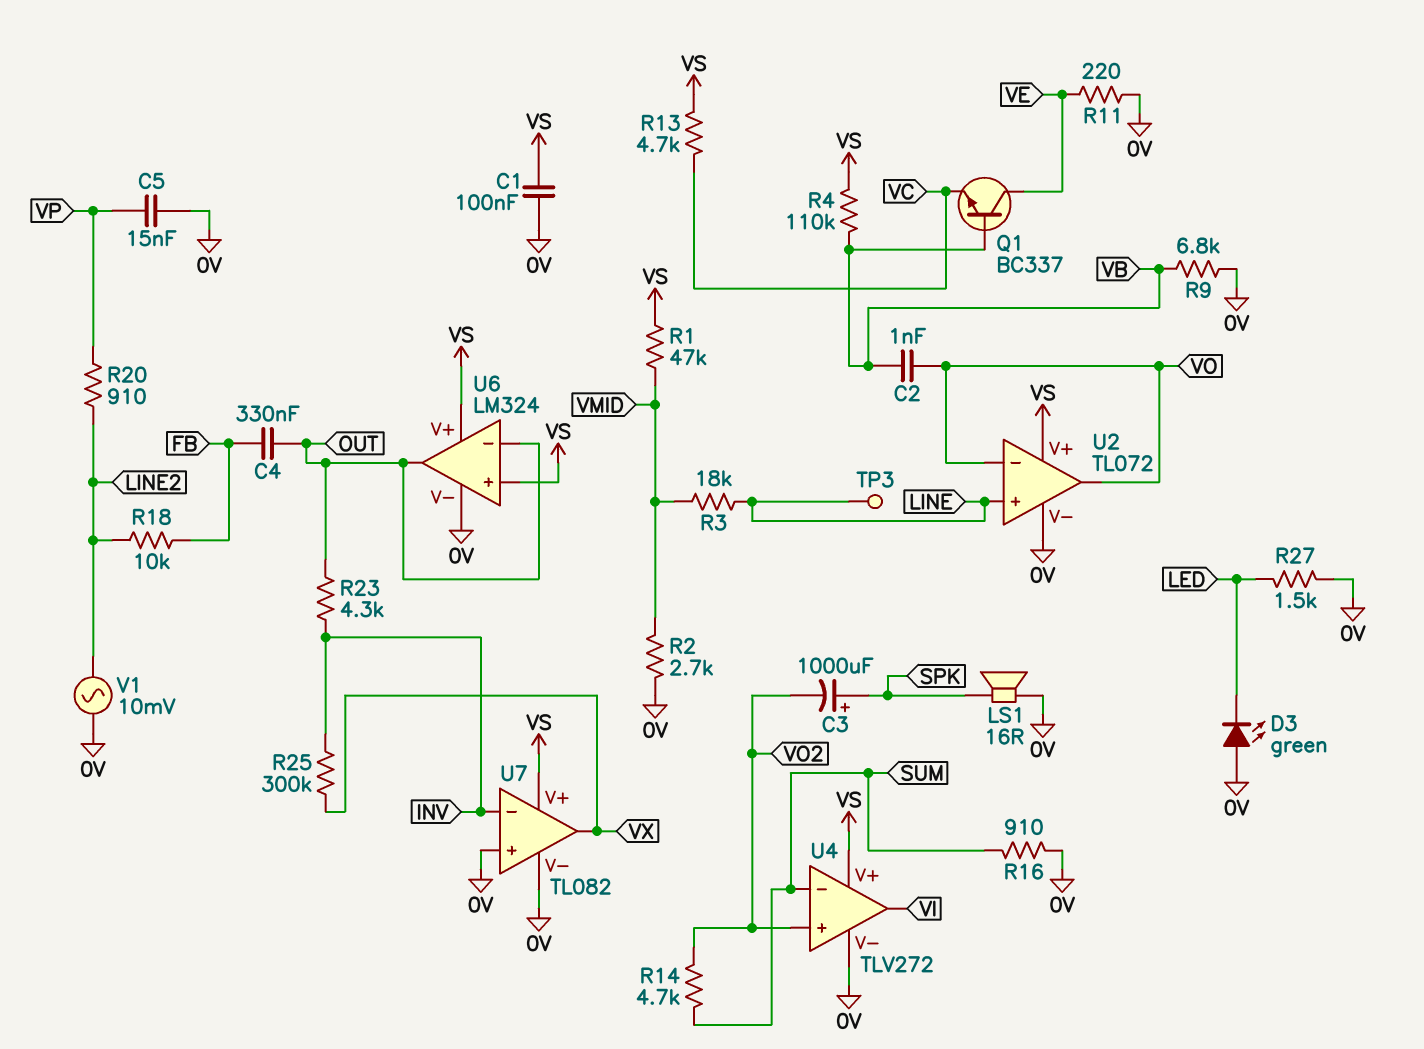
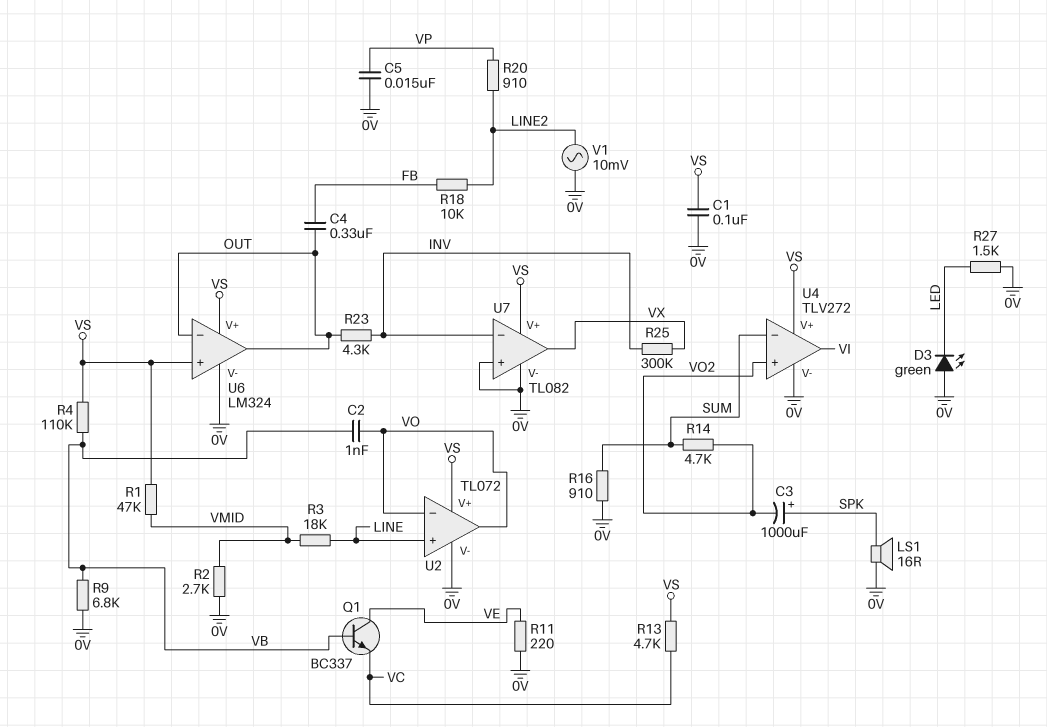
TP3: test point (LINE) -> none

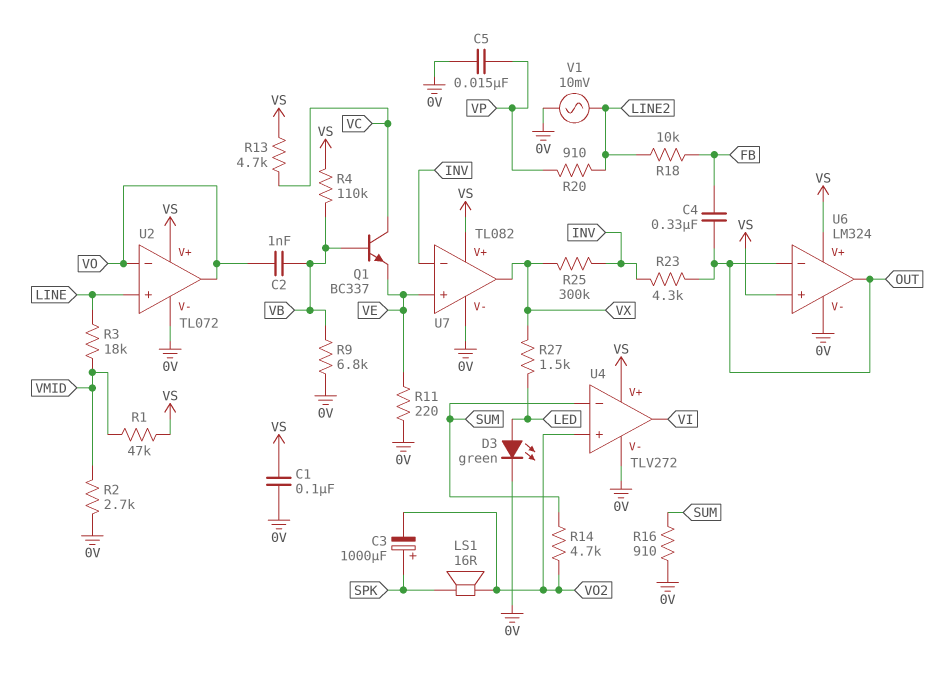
D3: LED green (A 0V, K LED) -> LED green (A LED, K 0V)
LS1: speaker 16R (0V, SPK) -> speaker 16R (SPK, VO2)
Q1: NPN BC337 (B VB, C VE, E VC) -> NPN BC337 (B VB, C VC, E VE)
R27: 1.5k (0V, LED) -> 1.5k (LED, VX)
U7 pin in+: 0V -> VE

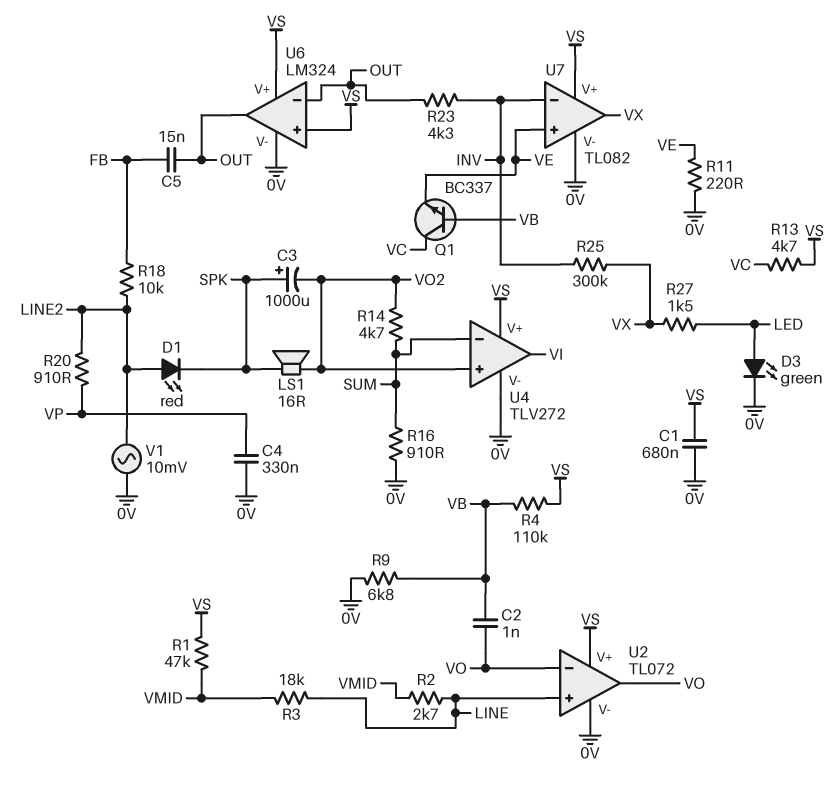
C1: 100nF (0V, VS) -> 680nF (0V, VS)
C4: 330nF (FB, OUT) -> 330nF (0V, VP)
C5: 15nF (0V, VP) -> 15nF (FB, OUT)
D1: none -> LED red (A LINE2, K SPK)
R2: 2.7k (0V, VMID) -> 2.7k (LINE, VMID)

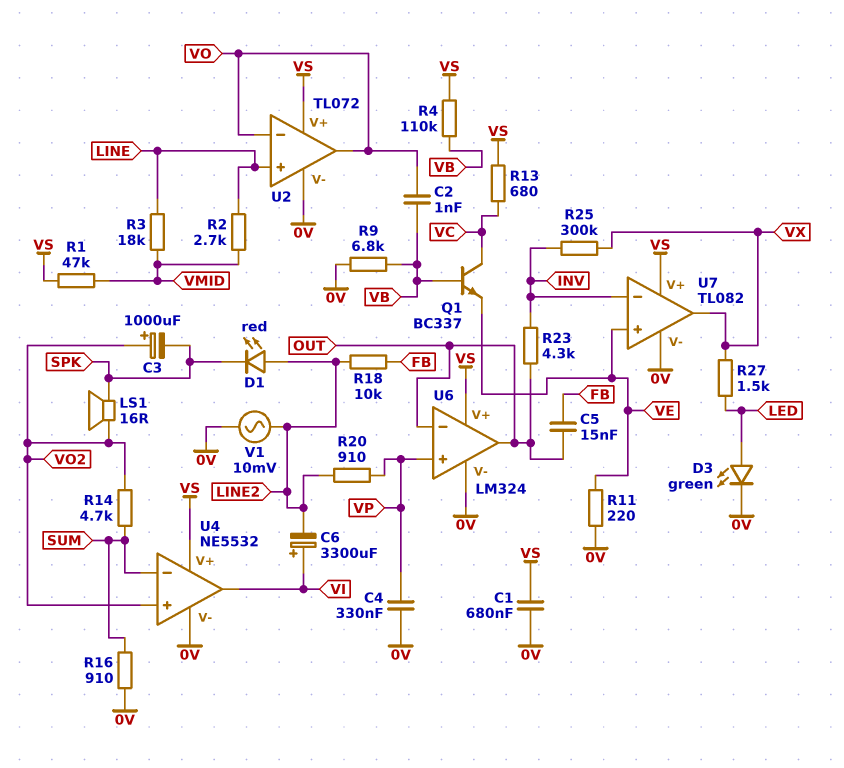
C3: 1000uF (plus SPK, minus VO2) -> 1000uF (plus VO2, minus SPK)
C6: none -> 3300uF (plus VI, minus LINE2)
R13: 4.7k (VC, VS) -> 680 (VC, VS)
U4: TLV272 -> NE5532
U6 pin in+: VS -> VP

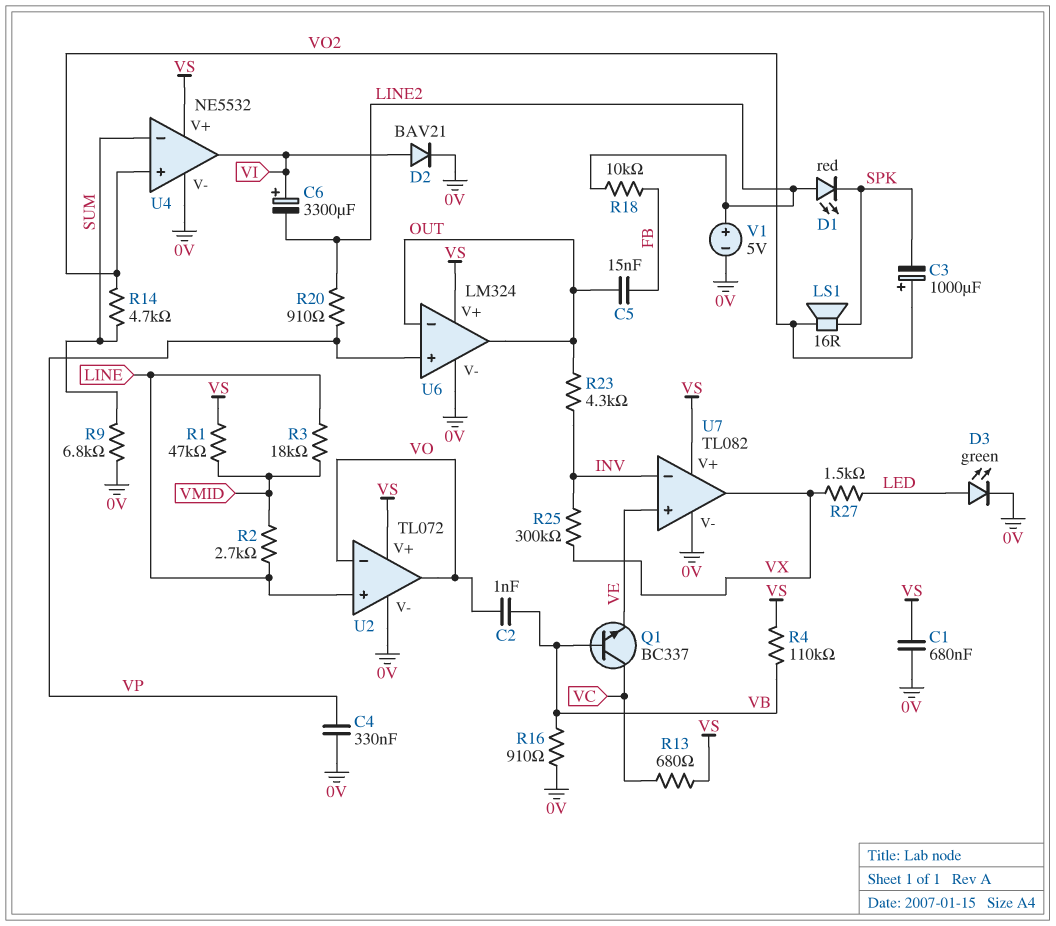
D2: none -> diode BAV21 (A VI, K 0V)
R9: 6.8k (0V, VB) -> 6.8k (0V, SUM)
R11: 220 (0V, VE) -> none
R16: 910 (0V, SUM) -> 910 (0V, VB)
V1: AC 10mV (0V, LINE2) -> 5V (plus LINE2, minus 0V)

